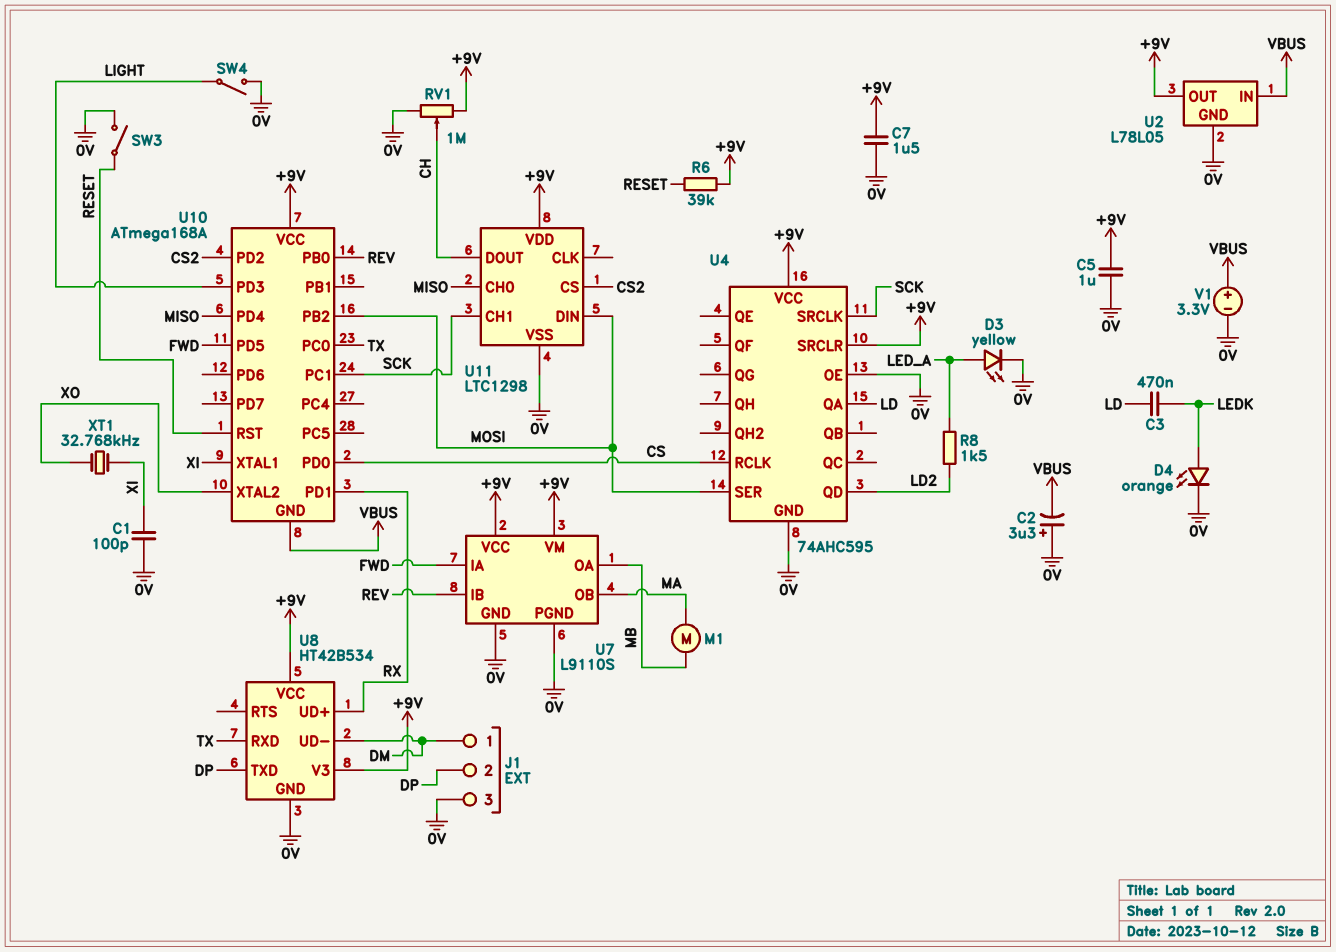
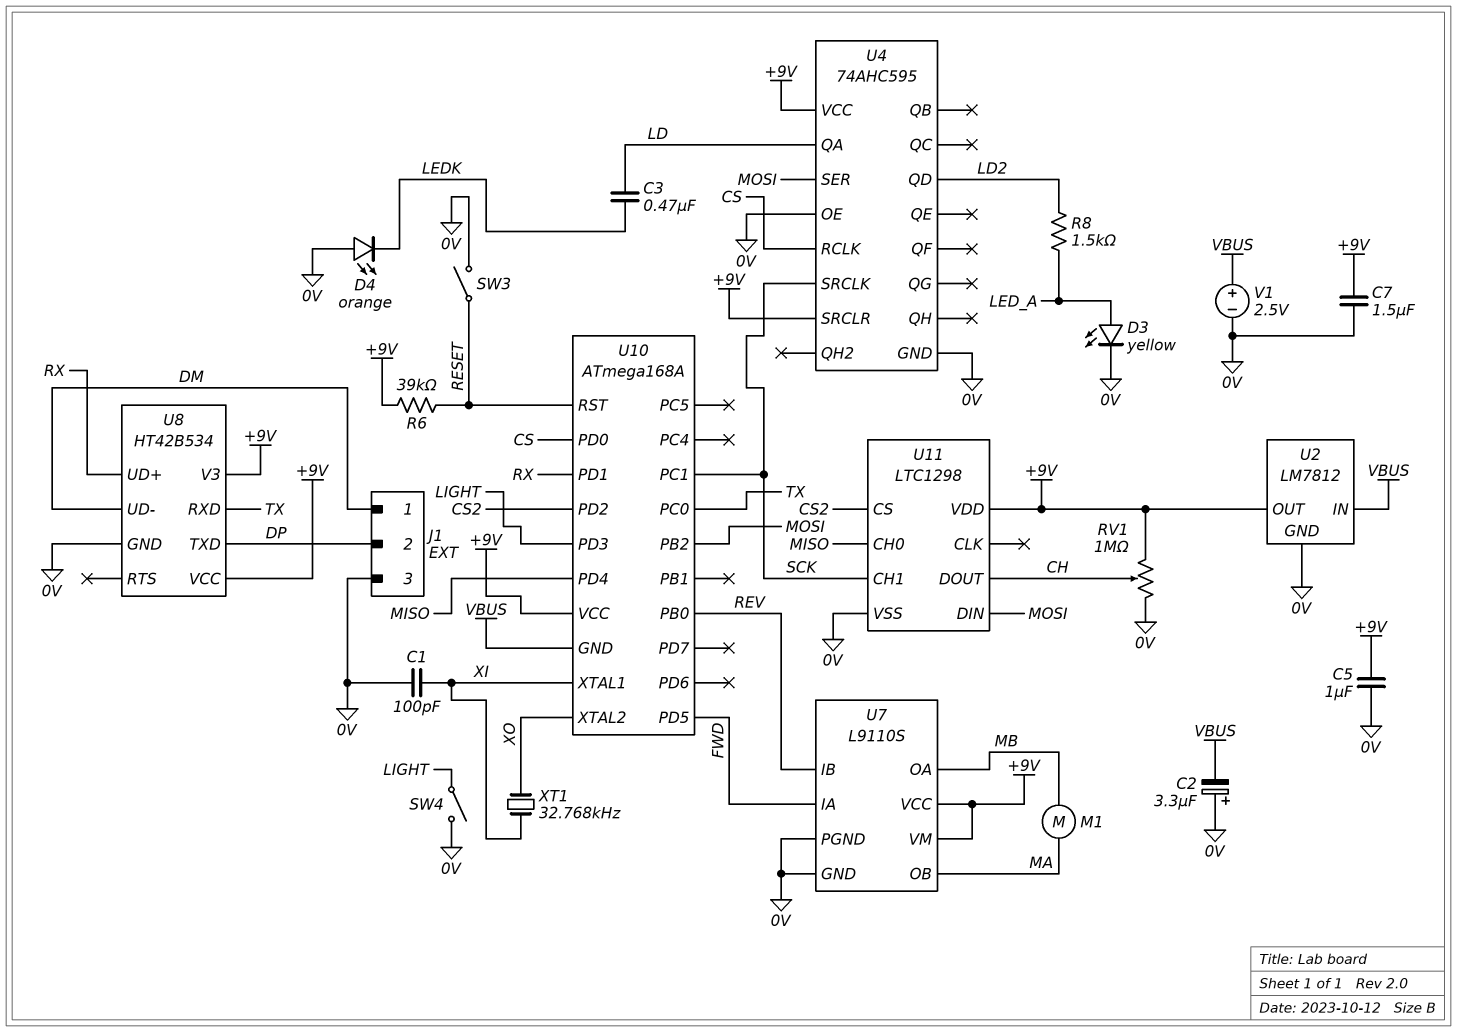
D4: LED orange (A LEDK, K 0V) -> LED orange (A 0V, K LEDK)
U2: L78L05 -> LM7812
V1: 3.3V (plus VBUS, minus 0V) -> 2.5V (plus VBUS, minus 0V)

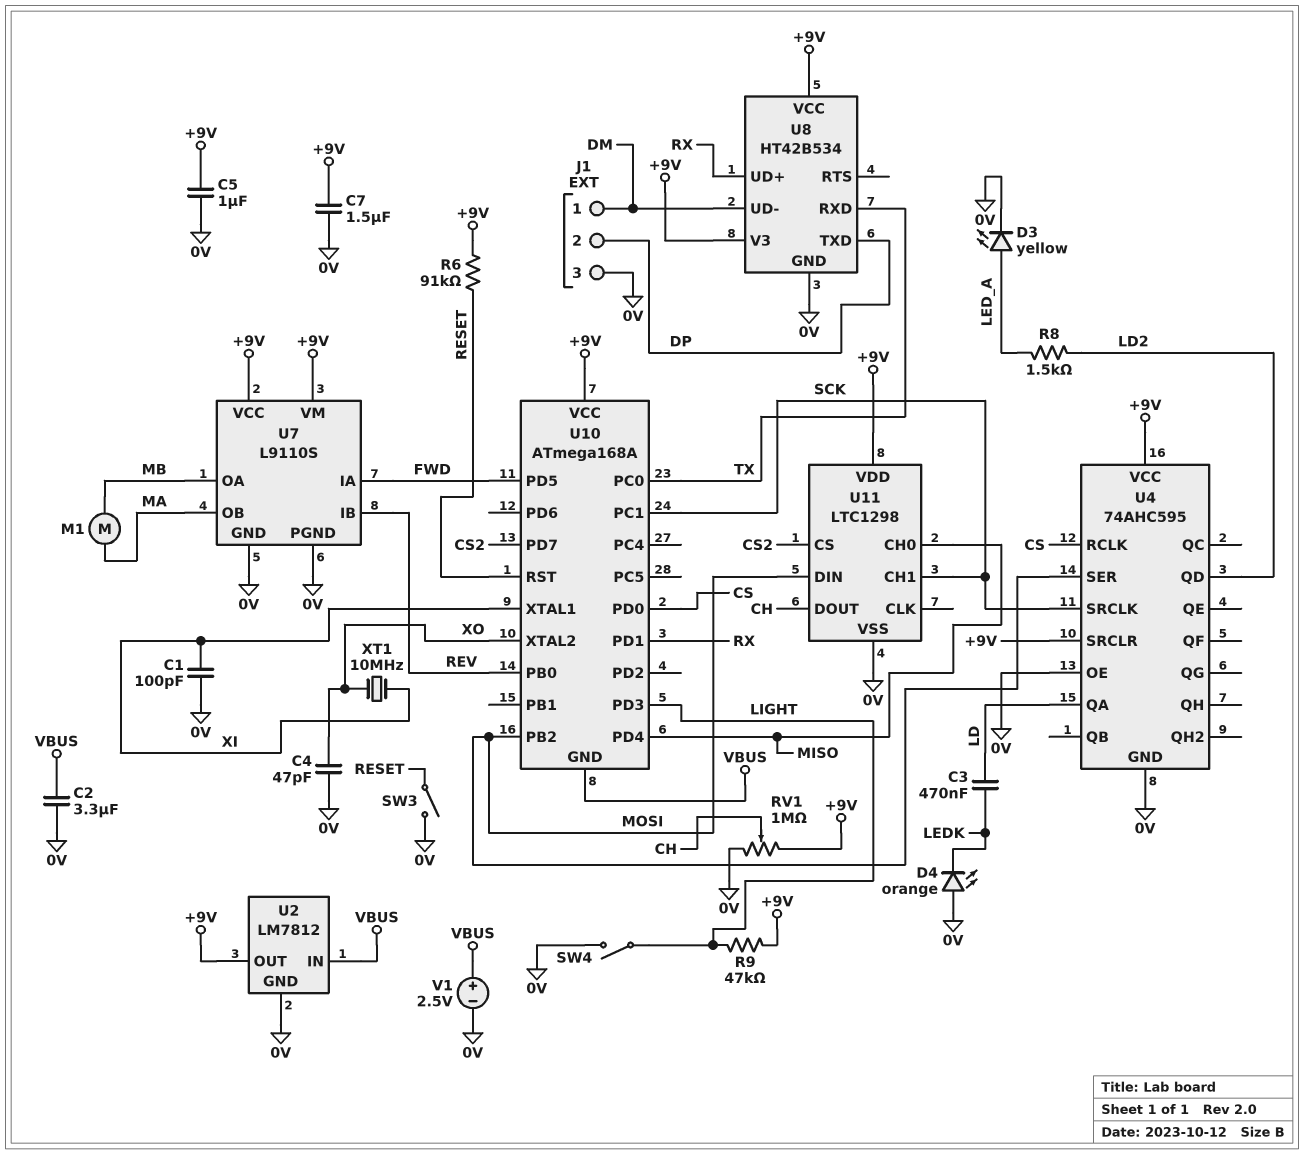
C2: 3.3uF (plus 0V, minus VBUS) -> 3.3uF (0V, VBUS)
C4: none -> 47pF (0V, XO)
R6: 39k (+9V, RESET) -> 91k (+9V, RESET)
R9: none -> 47k (+9V, LIGHT)
U10 pin PD2: CS2 -> none
U10 pin PD7: none -> CS2
XT1: 32.768kHz (XI, XO) -> 10MHz (XI, XO)

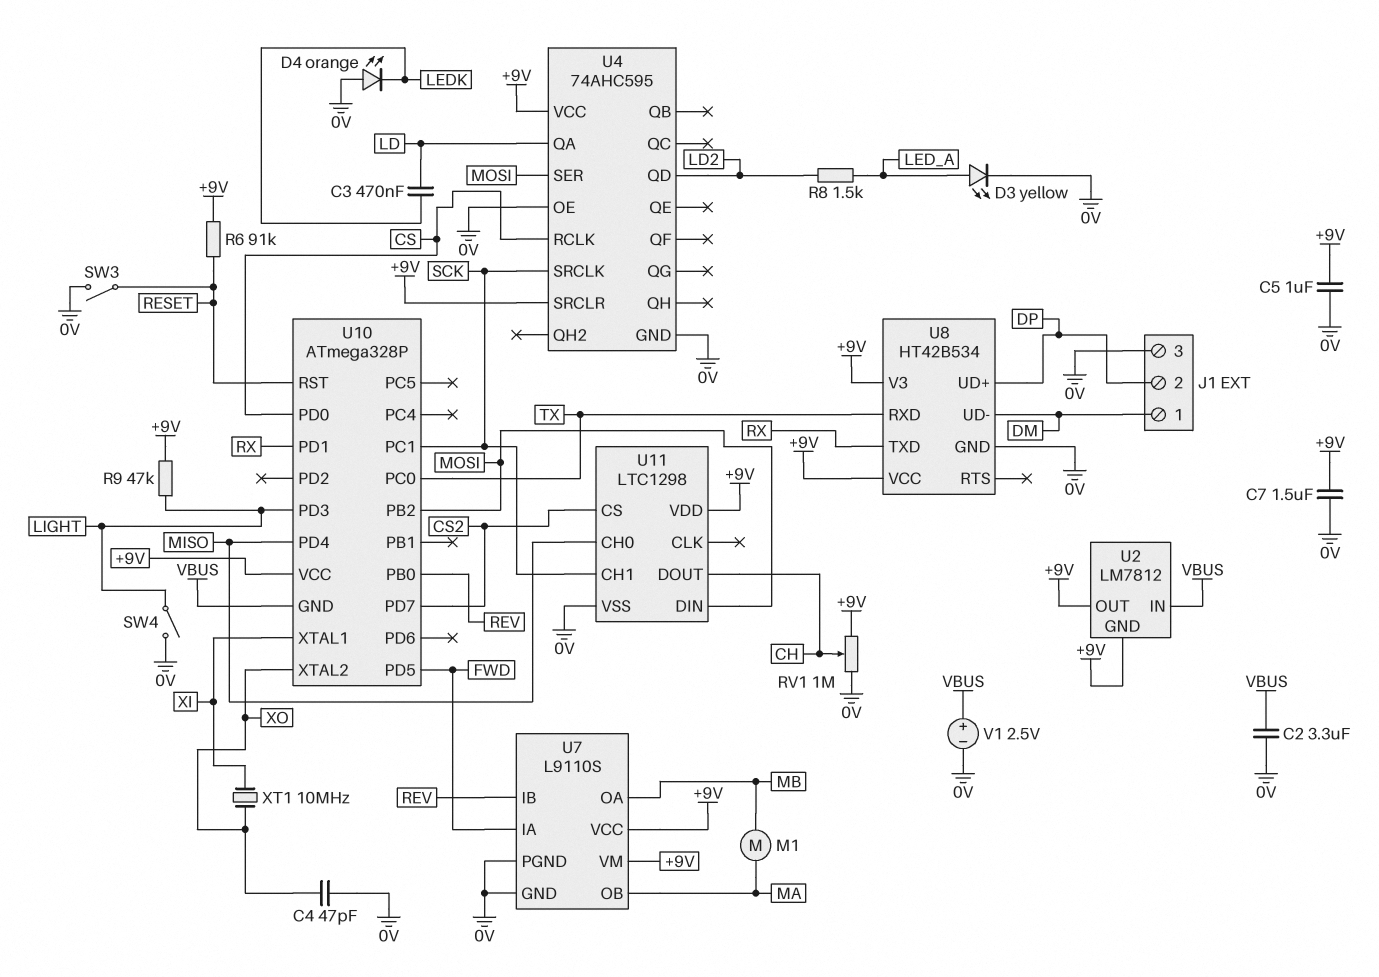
C1: 100pF (0V, XI) -> none
U2 pin GND: 0V -> +9V
U8 pin TXD: DP -> RX
U8 pin UD+: RX -> DP
U10: ATmega168A -> ATmega328P

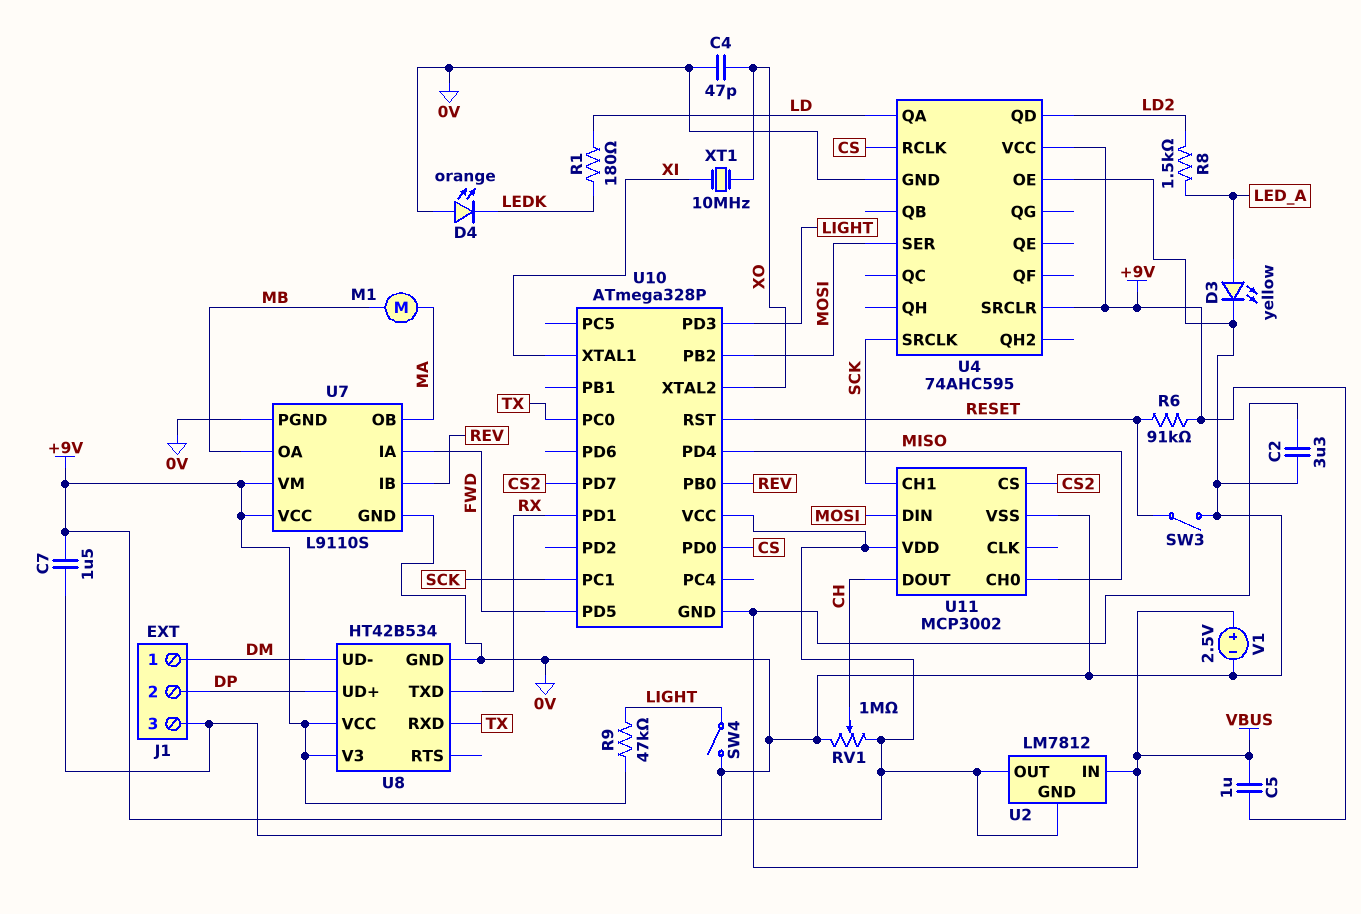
C3: 470nF (LD, LEDK) -> none
C5: 1uF (+9V, 0V) -> 1uF (+9V, VBUS)
R1: none -> 180 (LD, LEDK)
U11: LTC1298 -> MCP3002

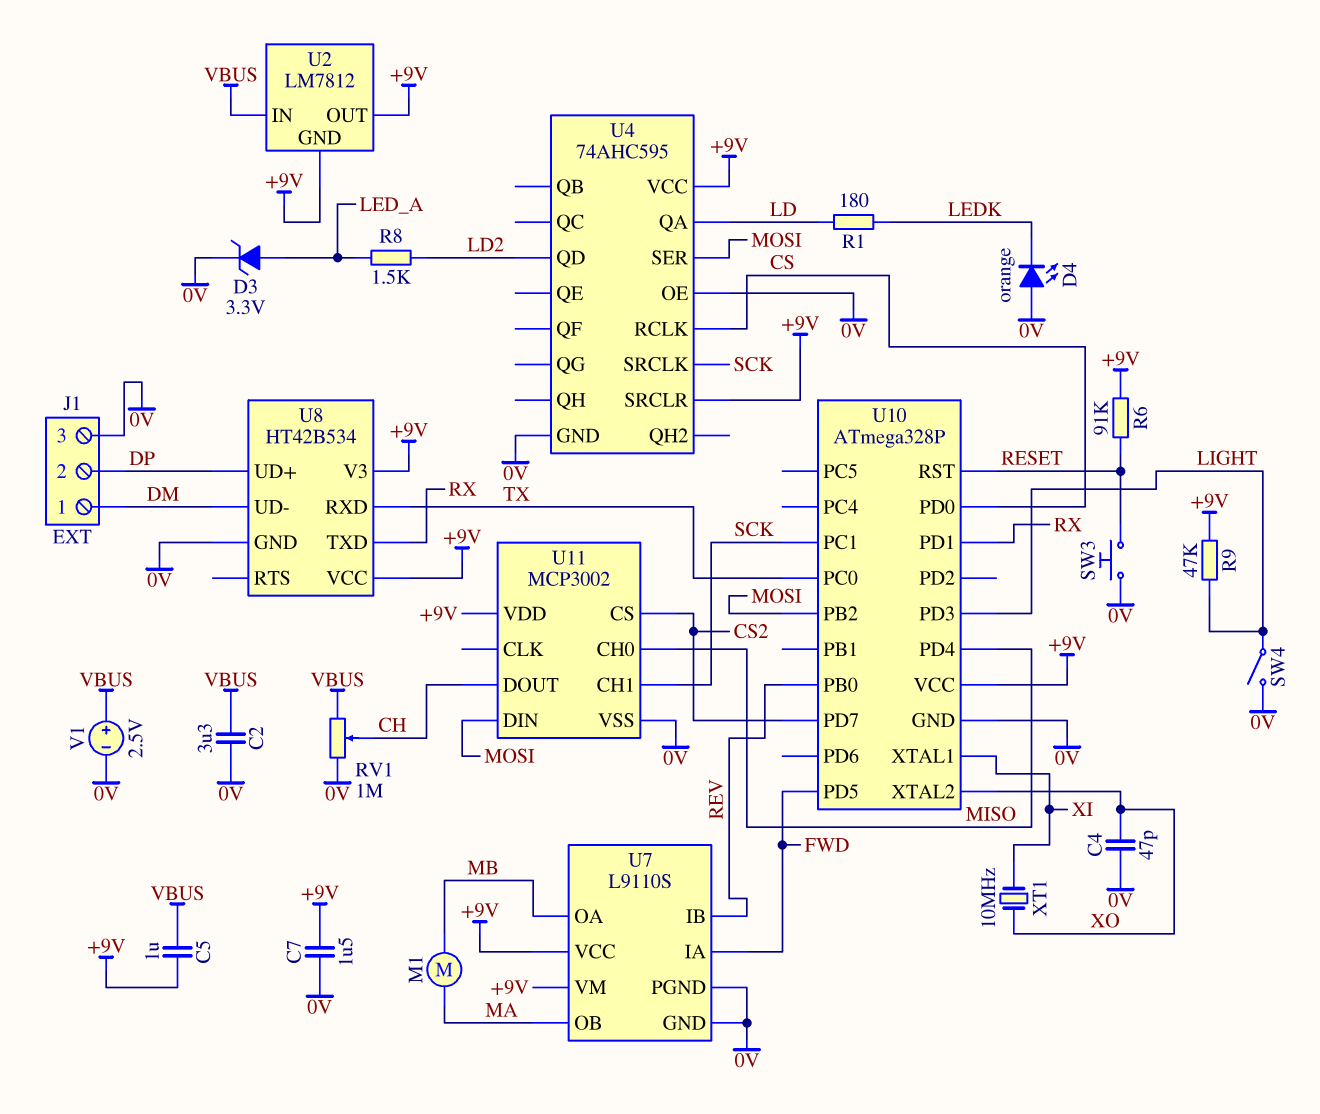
D3: LED yellow (A LED_A, K 0V) -> zener 3.3V (A LED_A, K 0V)
RV1: 1M (+9V, 0V, wiper CH) -> 1M (0V, VBUS, wiper CH)
SW3: switch (0V, RESET) -> button (0V, RESET)
U10 pin GND: VBUS -> 0V

